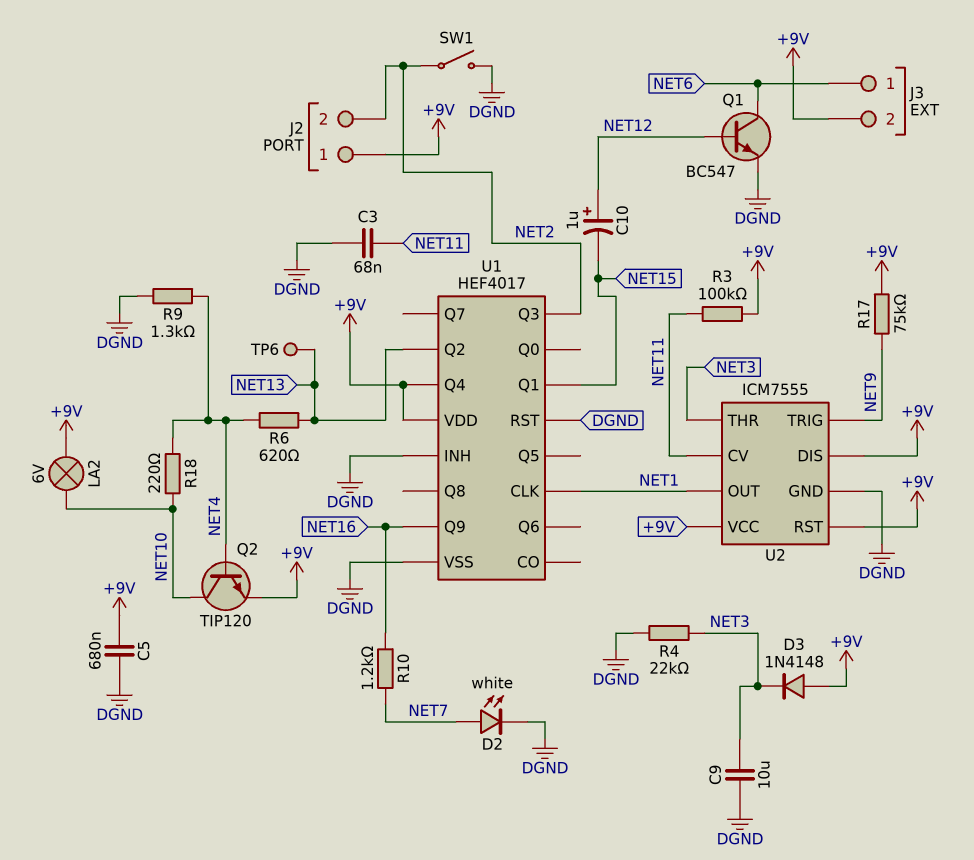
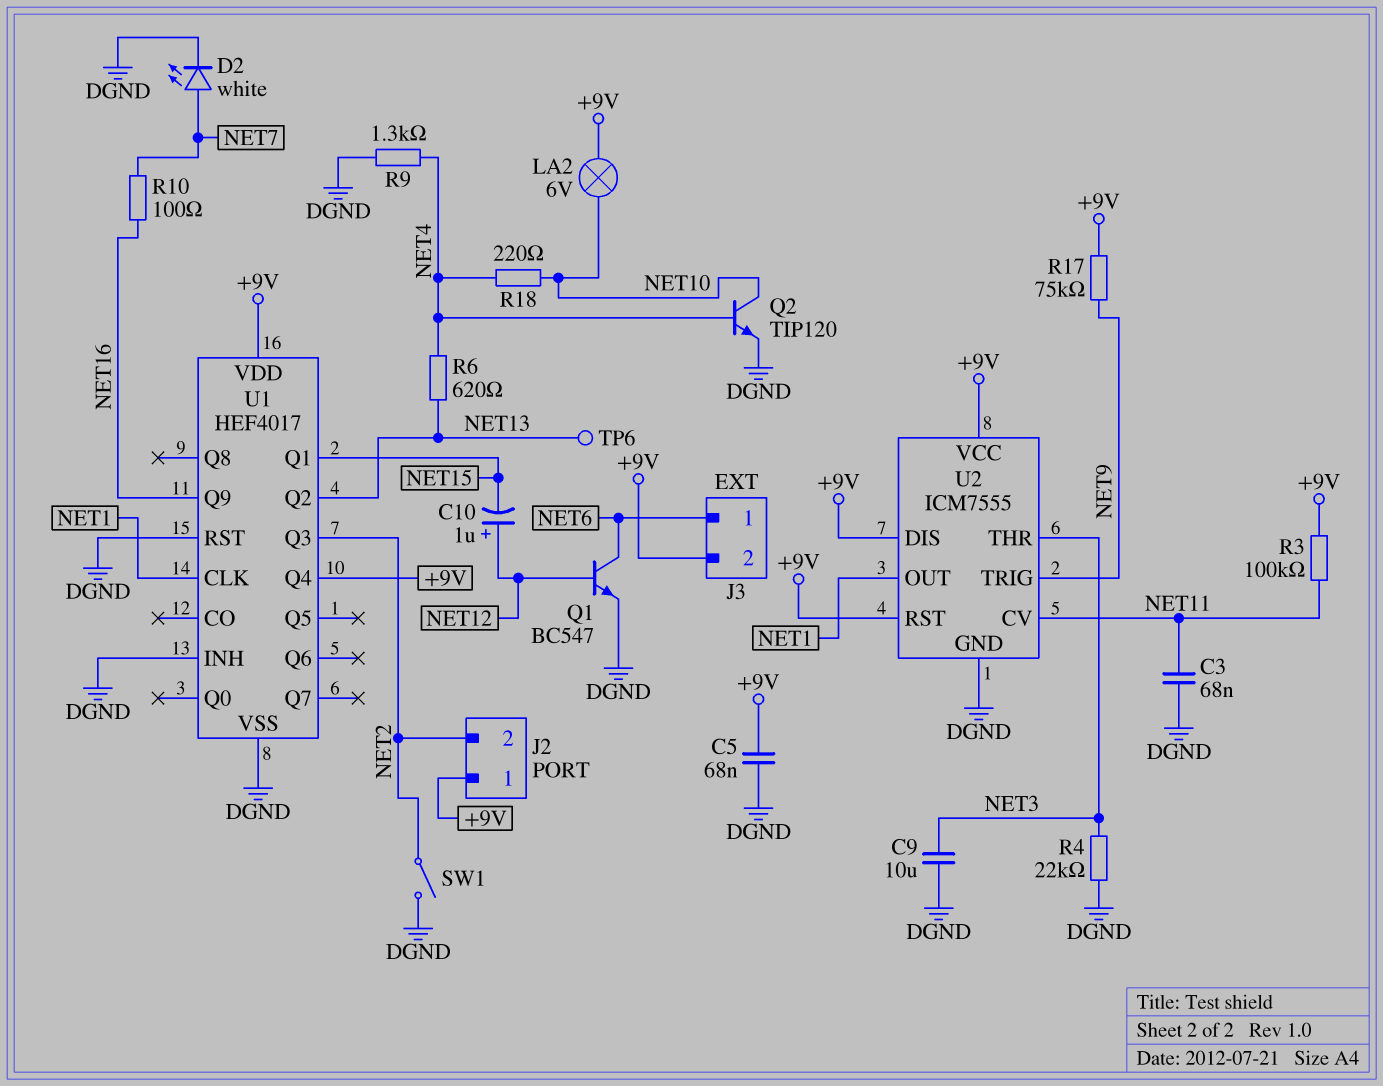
C5: 680nF (+9V, DGND) -> 68nF (+9V, DGND)
D3: diode 1N4148 (A +9V, K NET3) -> none
Q2: NPN TIP120 (B NET4, C NET10, E +9V) -> NPN TIP120 (B NET4, C NET10, E DGND)
R10: 1.2k (NET7, NET16) -> 100 (NET7, NET16)

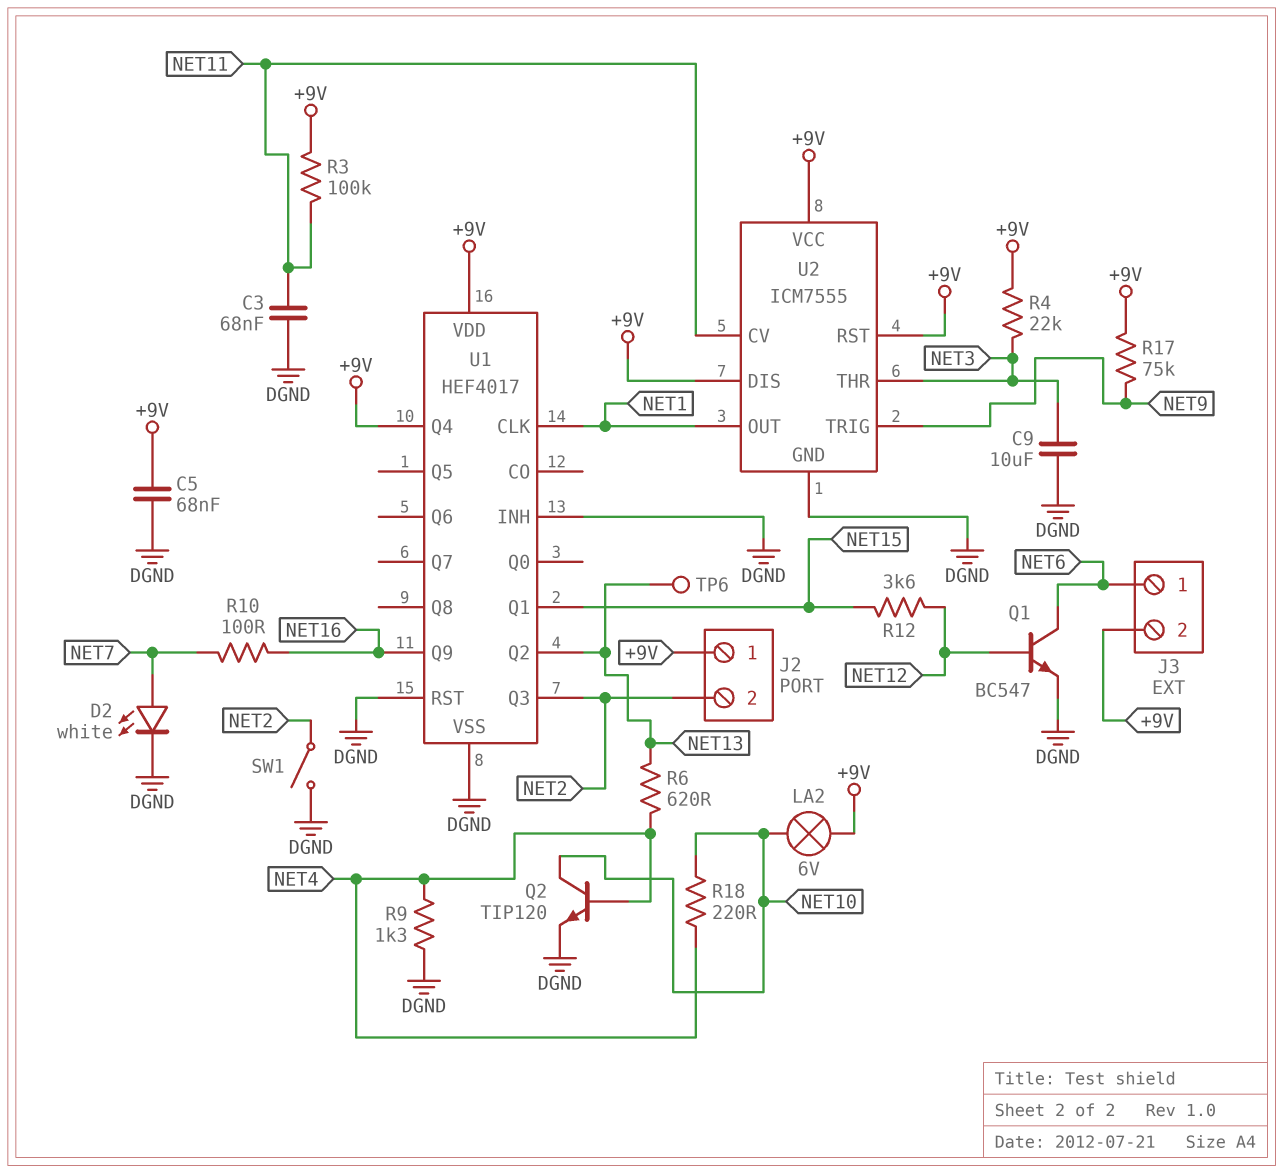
C10: 1uF (plus NET12, minus NET15) -> none
R4: 22k (DGND, NET3) -> 22k (+9V, NET3)
R12: none -> 3.6k (NET12, NET15)

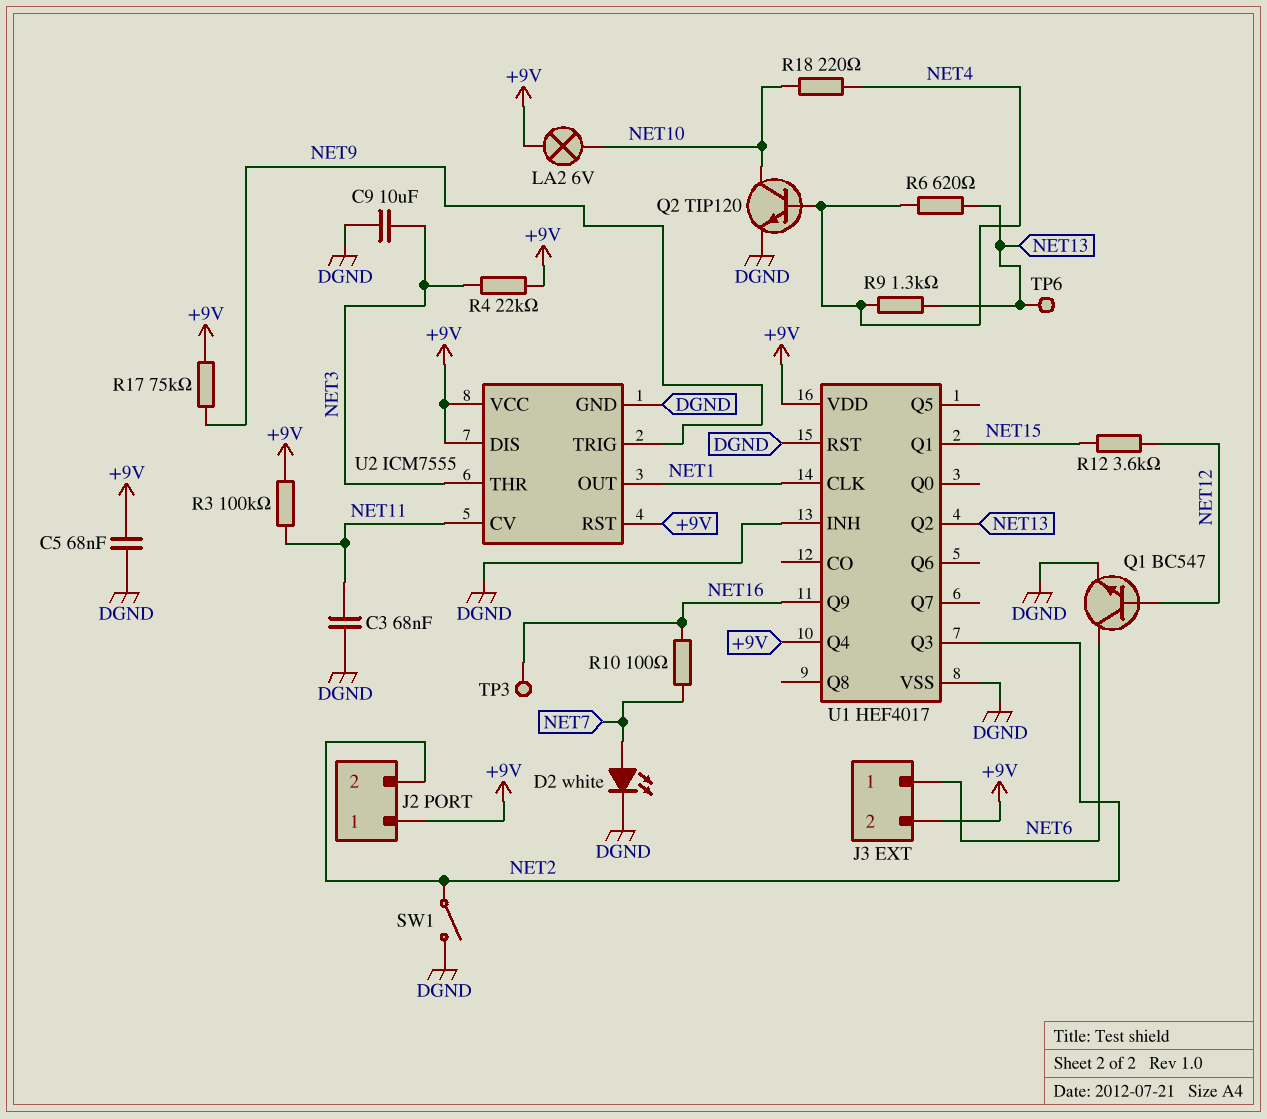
R9: 1.3k (DGND, NET4) -> 1.3k (NET4, NET13)
TP3: none -> test point (NET16)

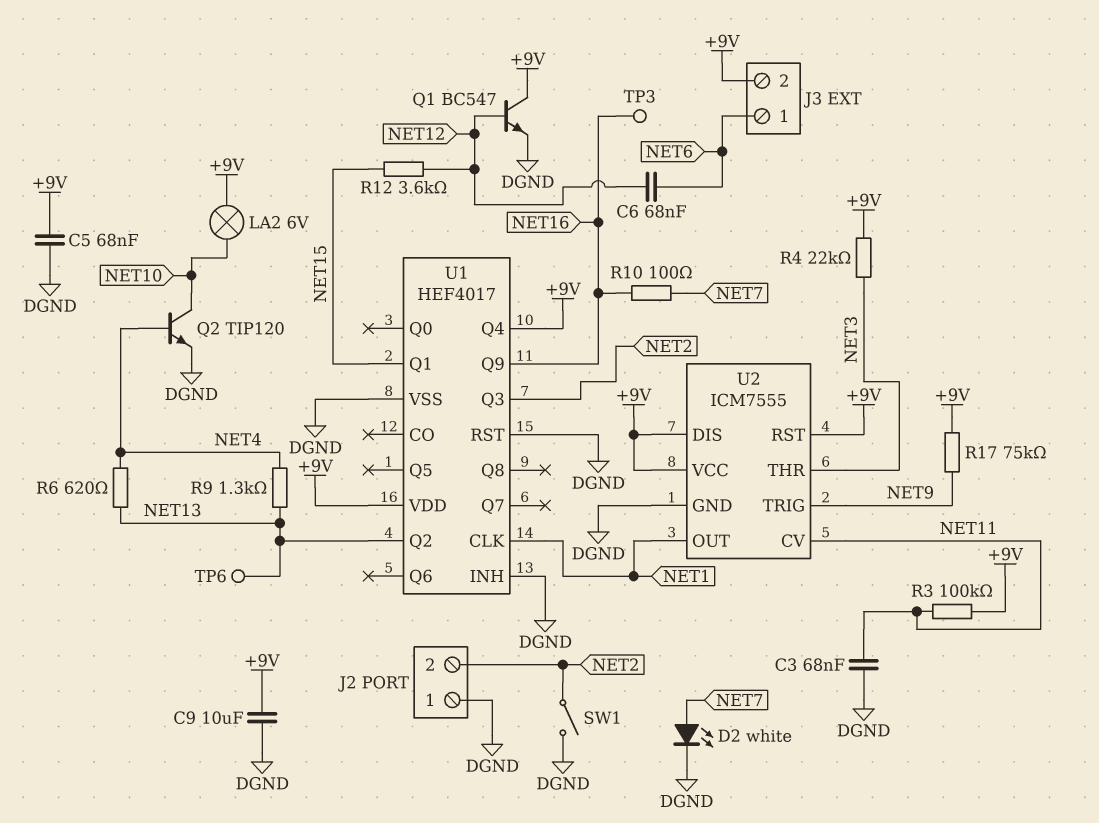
C6: none -> 68nF (NET6, NET12)
C9: 10uF (DGND, NET3) -> 10uF (+9V, DGND)
J2 pin 1: +9V -> DGND
Q1: NPN BC547 (B NET12, C NET6, E DGND) -> NPN BC547 (B NET12, C +9V, E DGND)
R18: 220 (NET4, NET10) -> none

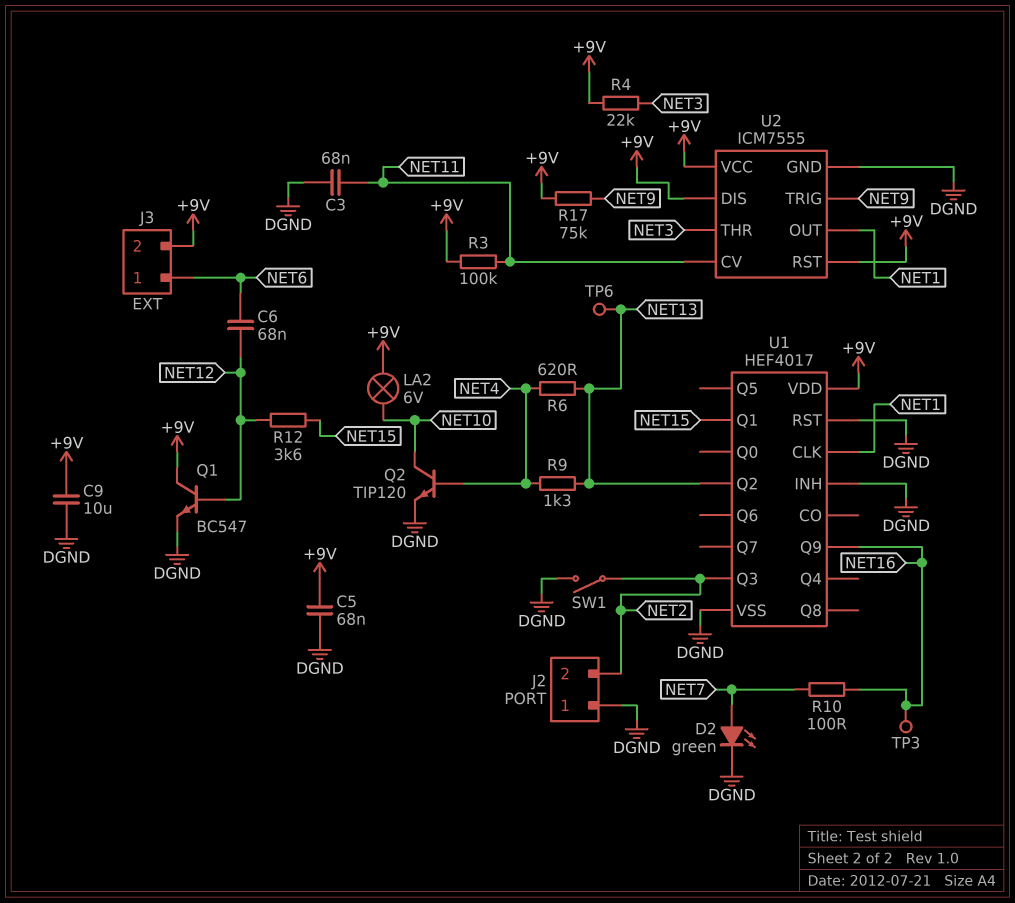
D2: LED white (A NET7, K DGND) -> LED green (A NET7, K DGND)
U1 pin Q4: +9V -> none

